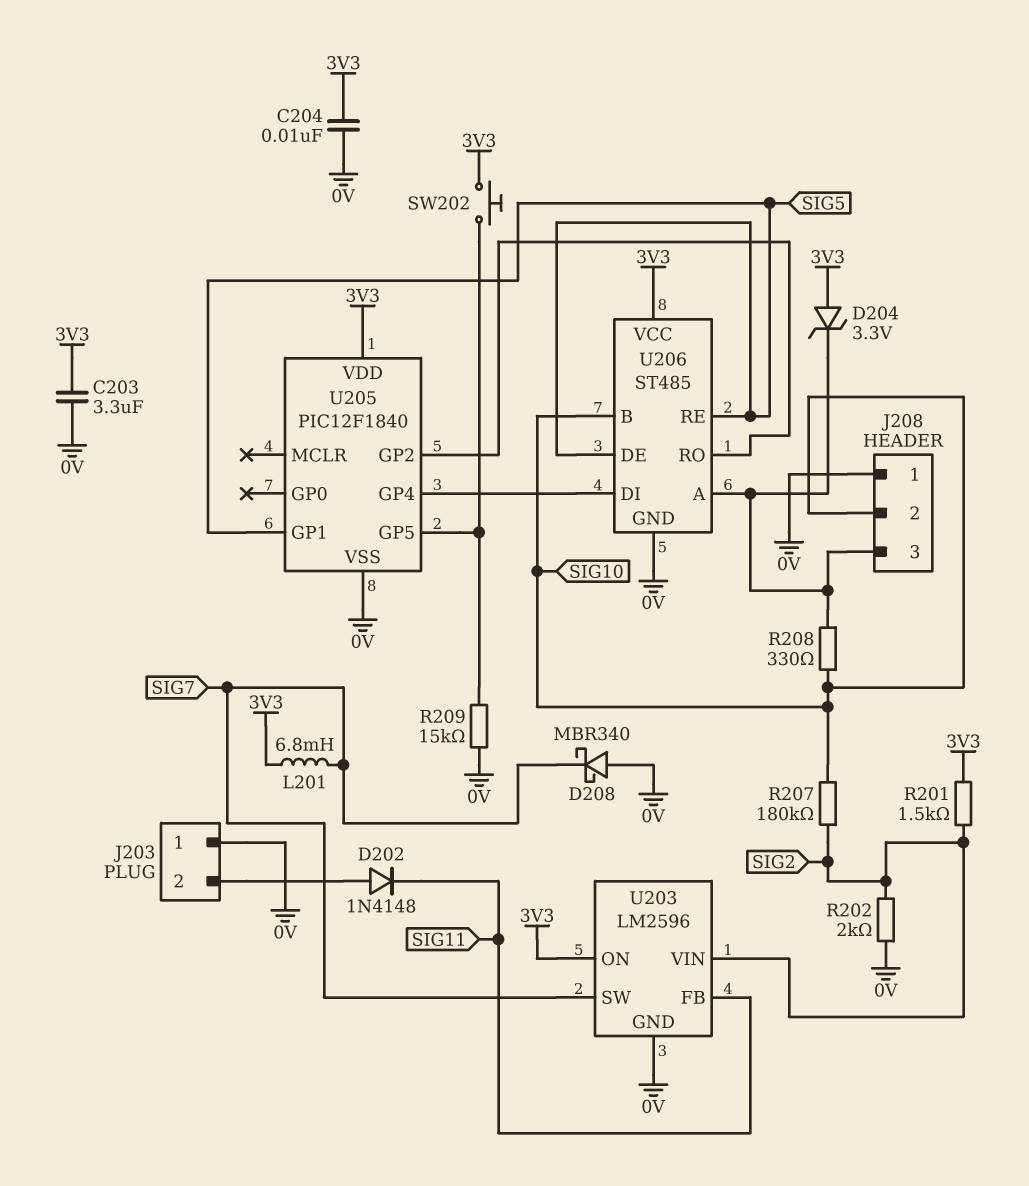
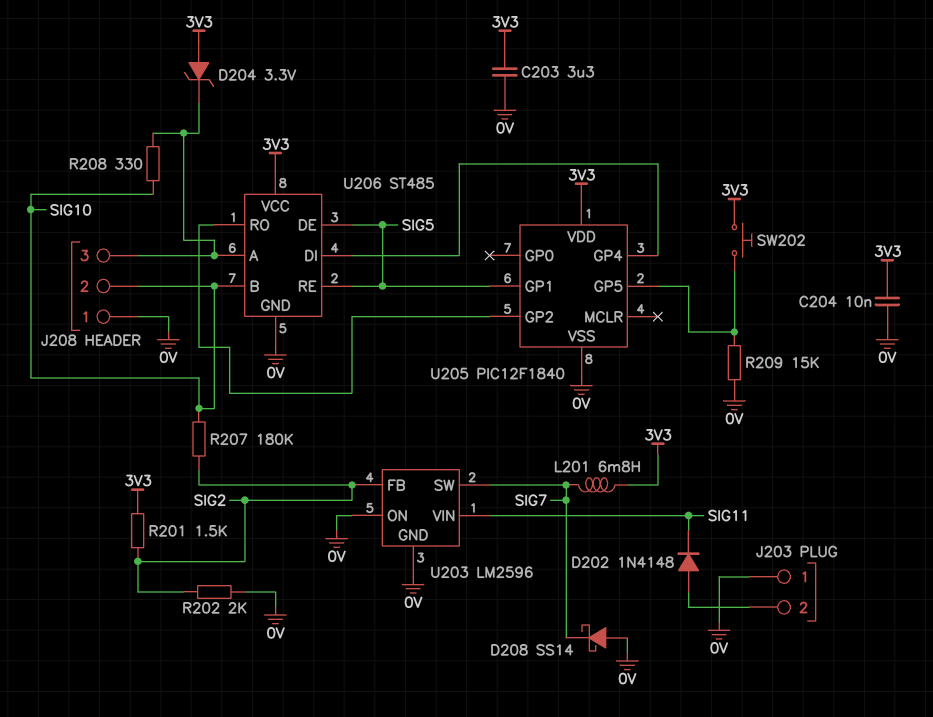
D208: schottky MBR340 (A 0V, K SIG7) -> schottky SS14 (A 0V, K SIG7)
U203 pin FB: SIG11 -> SIG2
U203 pin ON: 3V3 -> 0V
U203 pin VIN: SIG2 -> SIG11

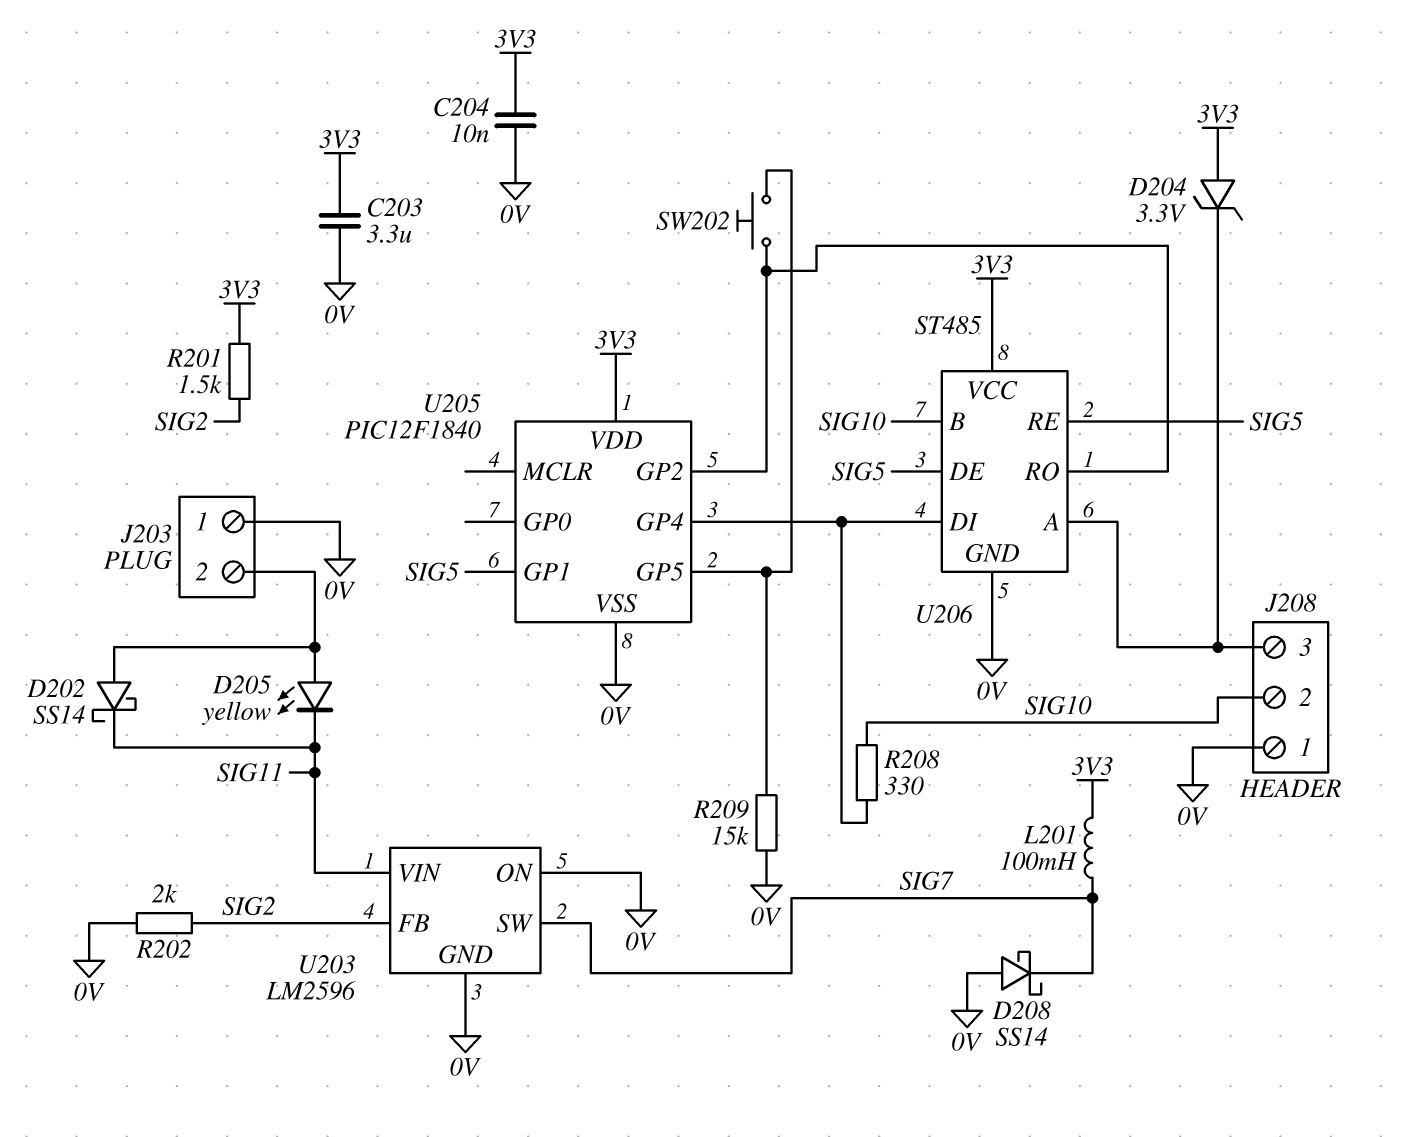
D202: diode 1N4148 (A J203/2, K SIG11) -> schottky SS14 (A J203/2, K SIG11)
D205: none -> LED yellow (A J203/2, K SIG11)
L201: 6.8mH (3V3, SIG7) -> 100mH (3V3, SIG7)
R207: 180k (SIG2, SIG10) -> none
R208: 330 (J208/3, SIG10) -> 330 (SIG10, U205/GP4)
SW202: button (3V3, U205/GP5) -> button (U205/GP2, U205/GP5)

